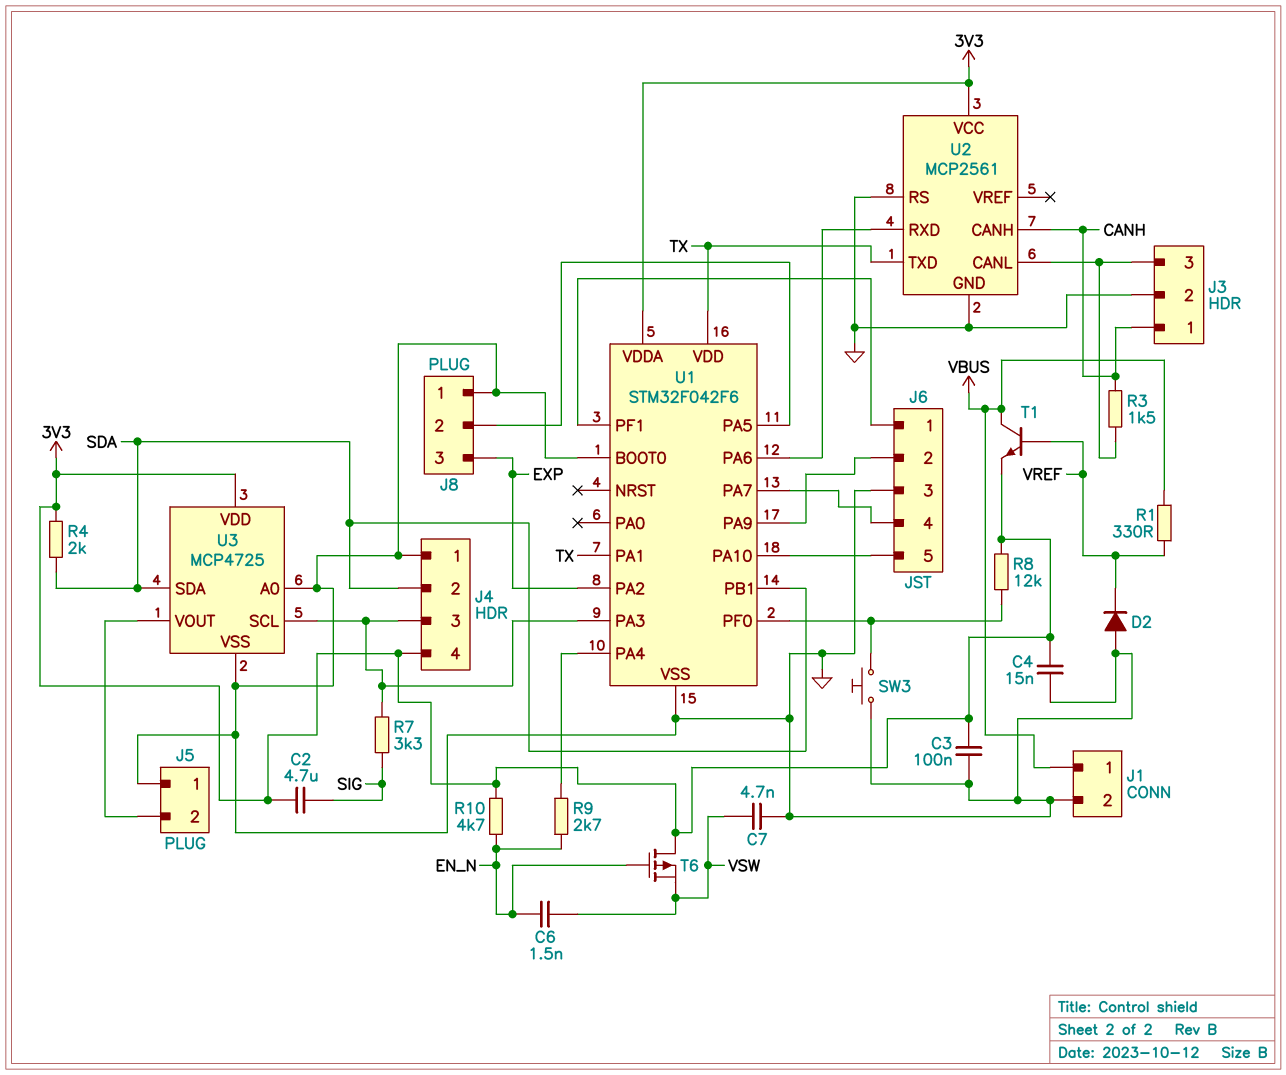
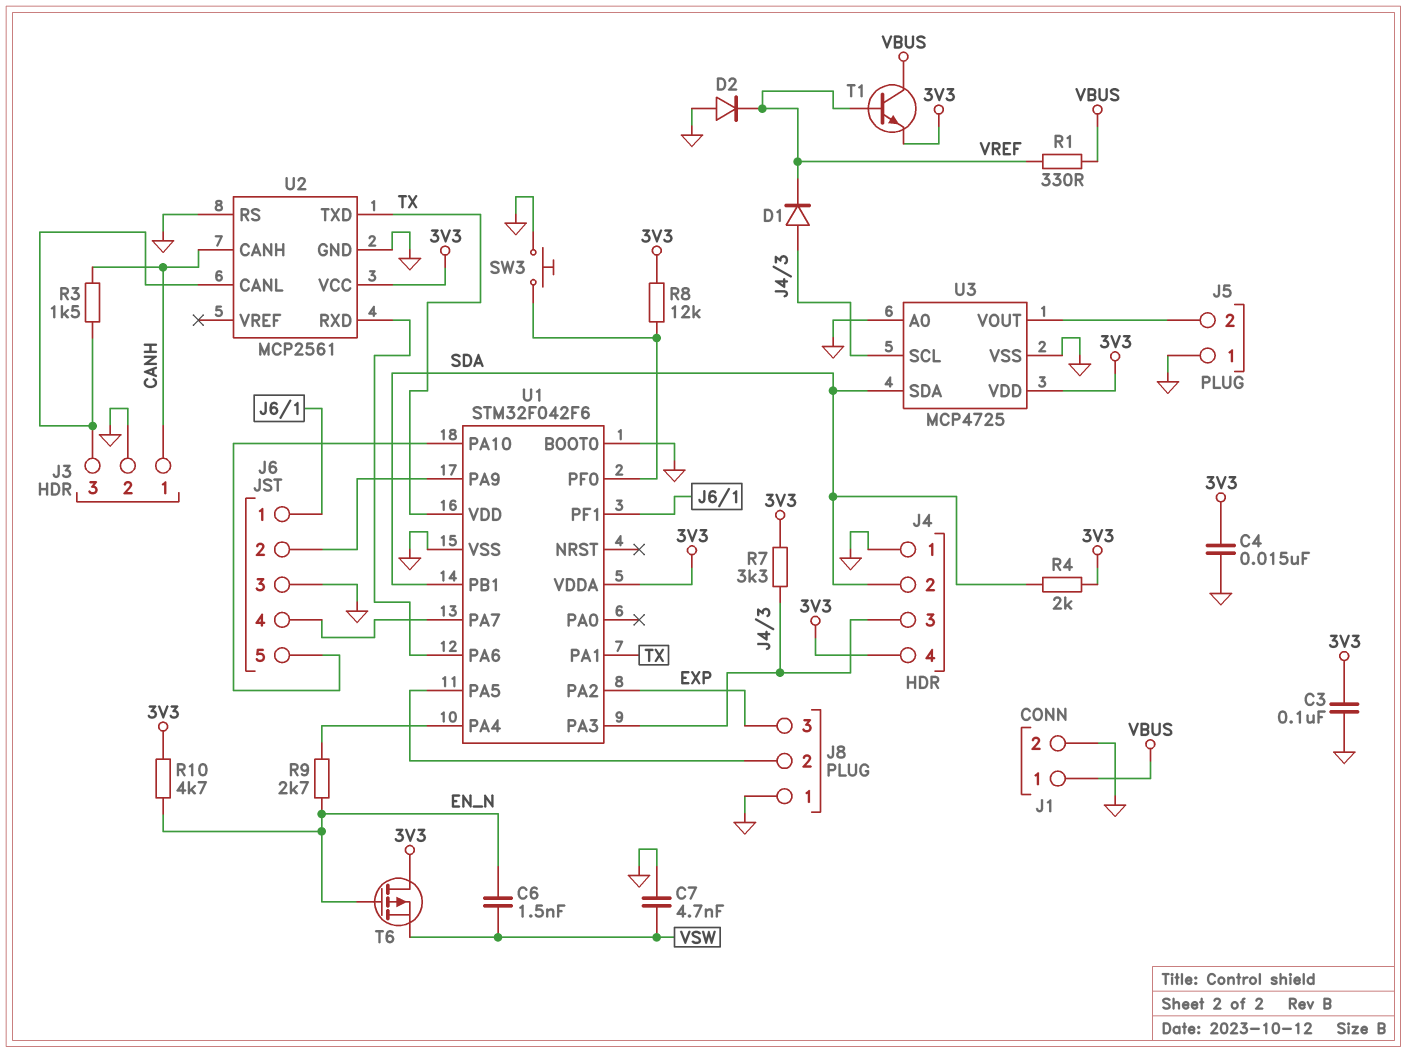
C2: 4.7uF (3V3, SIG) -> none
D1: none -> diode (A J4/3, K VREF)
R7: 3.3k (J4/3, SIG) -> 3.3k (3V3, J4/3)

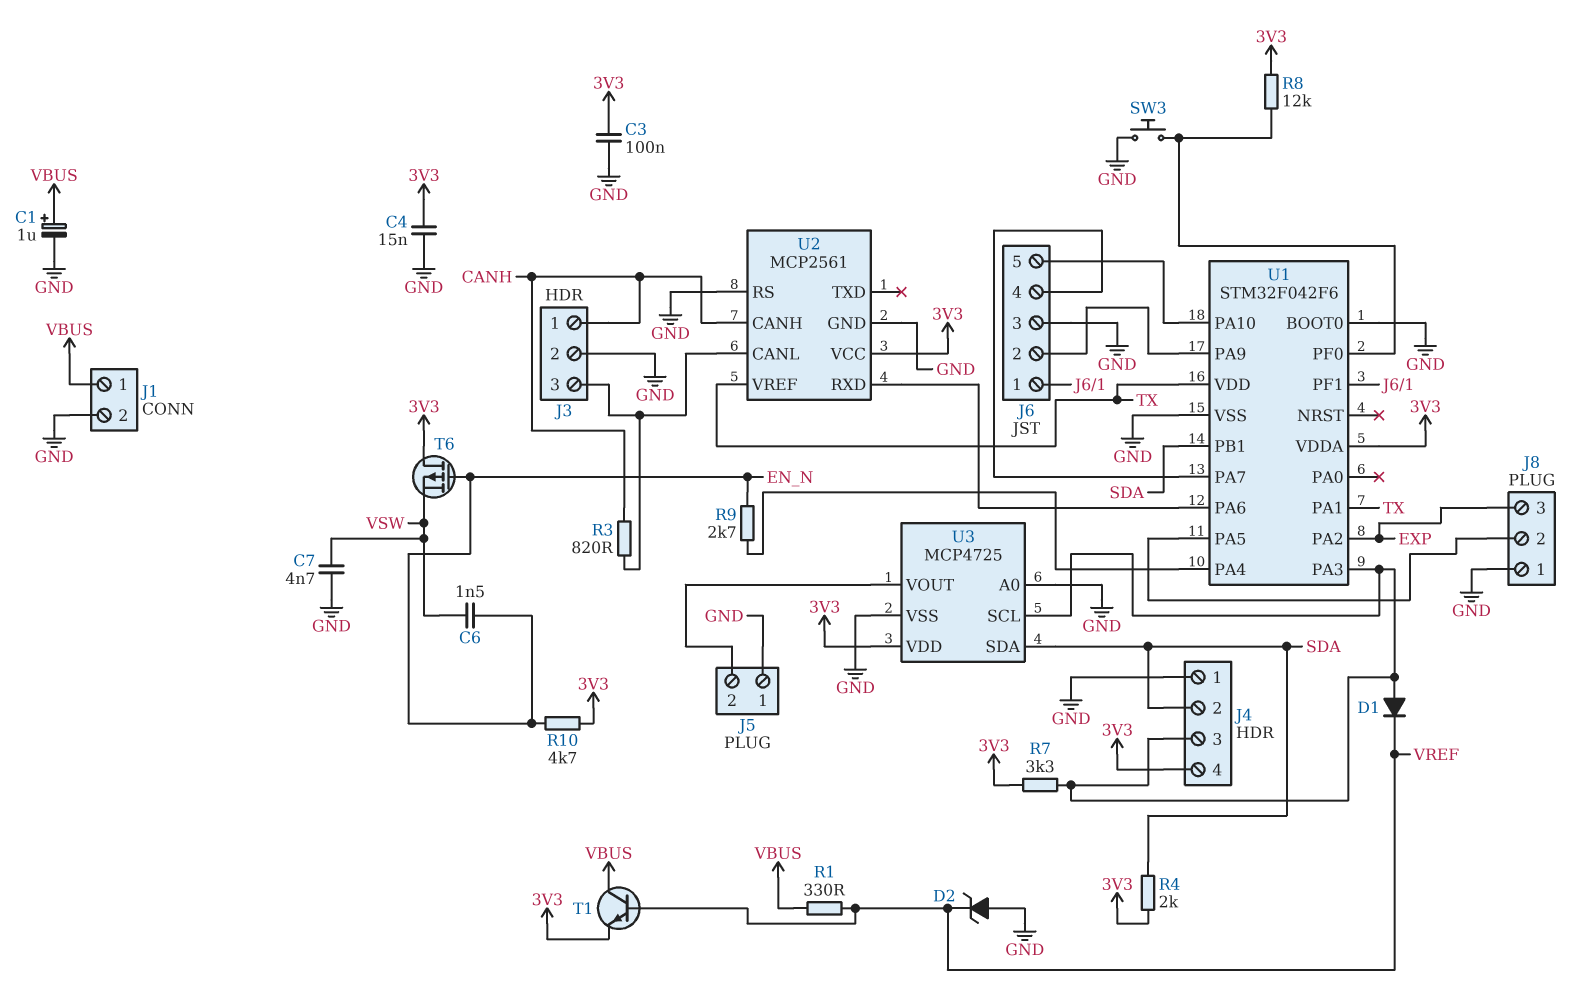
C1: none -> 1uF (plus VBUS, minus GND)
D2: diode (A GND, K VREF) -> zener (A GND, K VREF)
R3: 1.5k (CANH, J3/3) -> 820 (CANH, J3/3)
U2 pin TXD: TX -> none
U2 pin VREF: none -> TX

